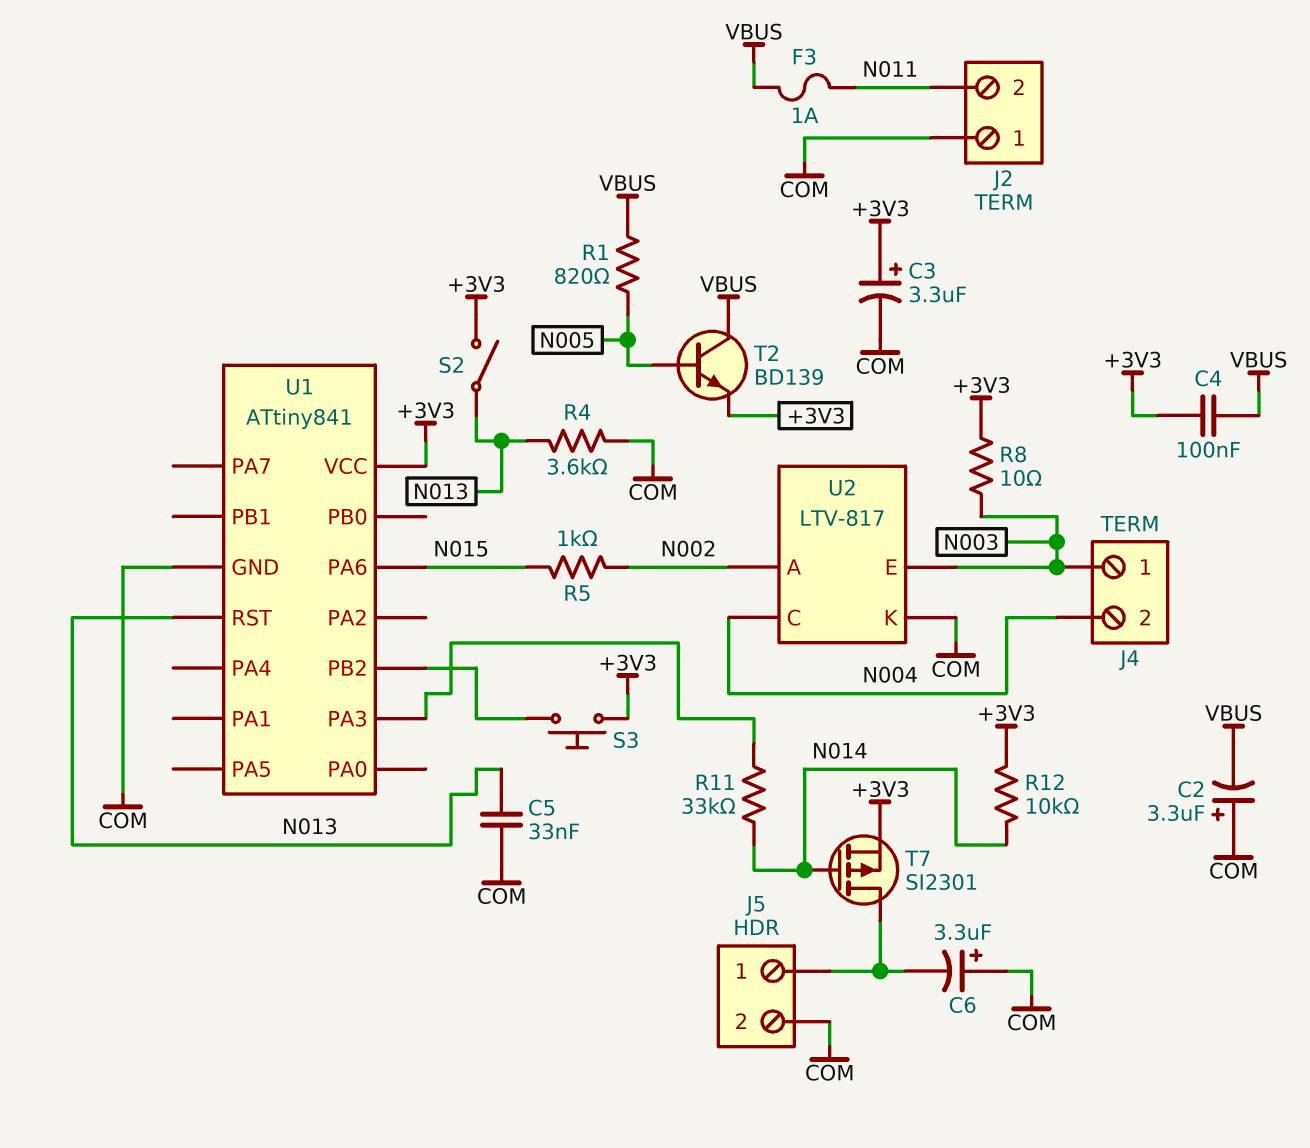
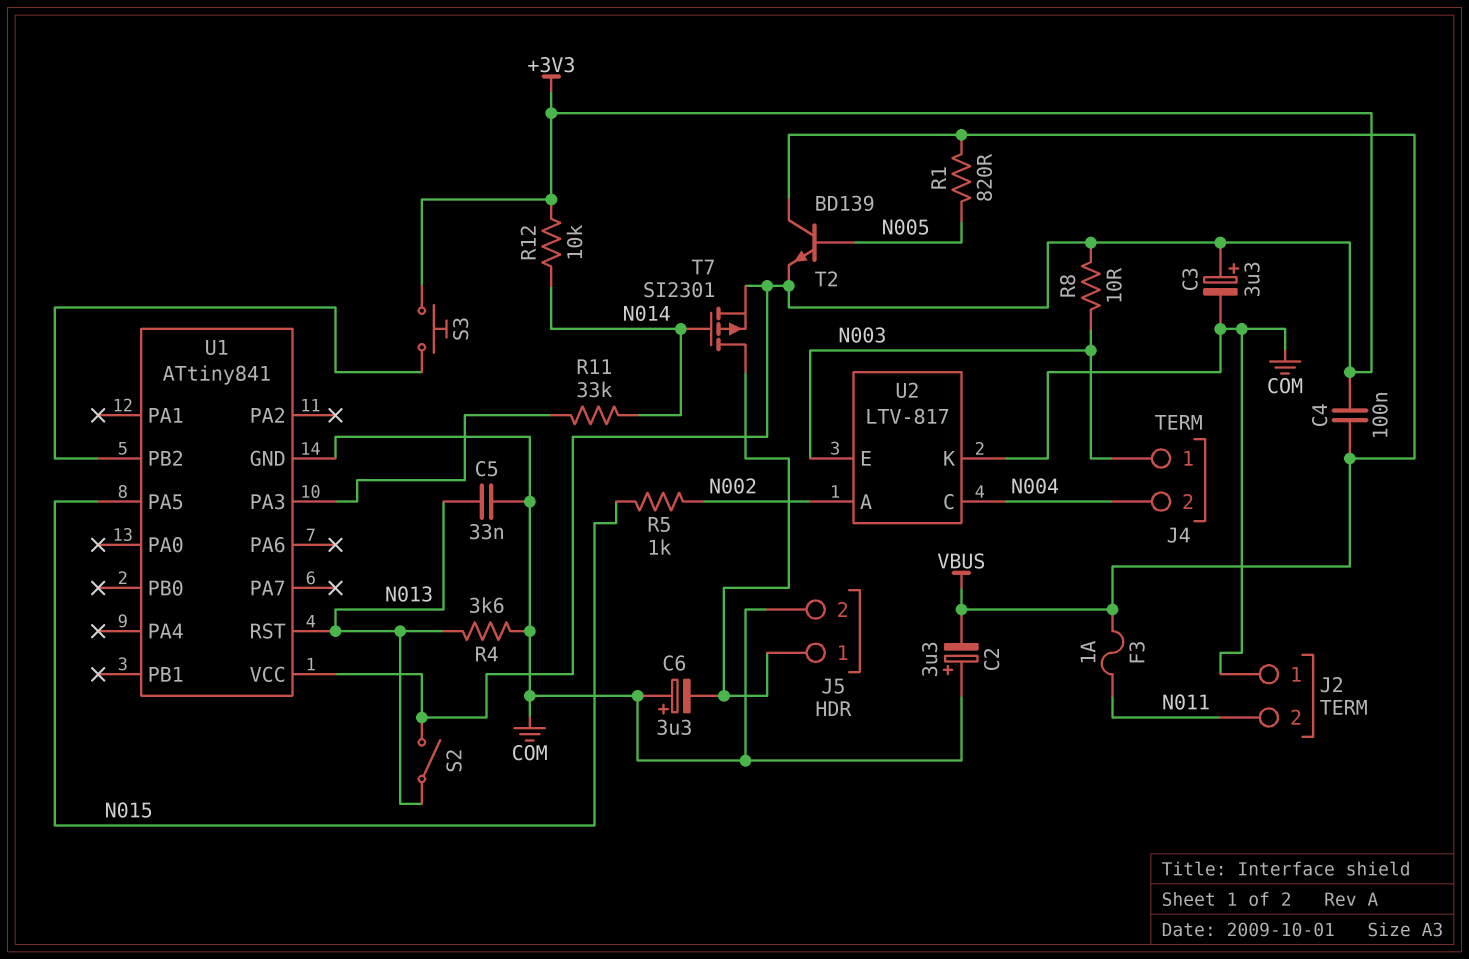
U1 pin PA5: none -> N015
U1 pin PA6: N015 -> none

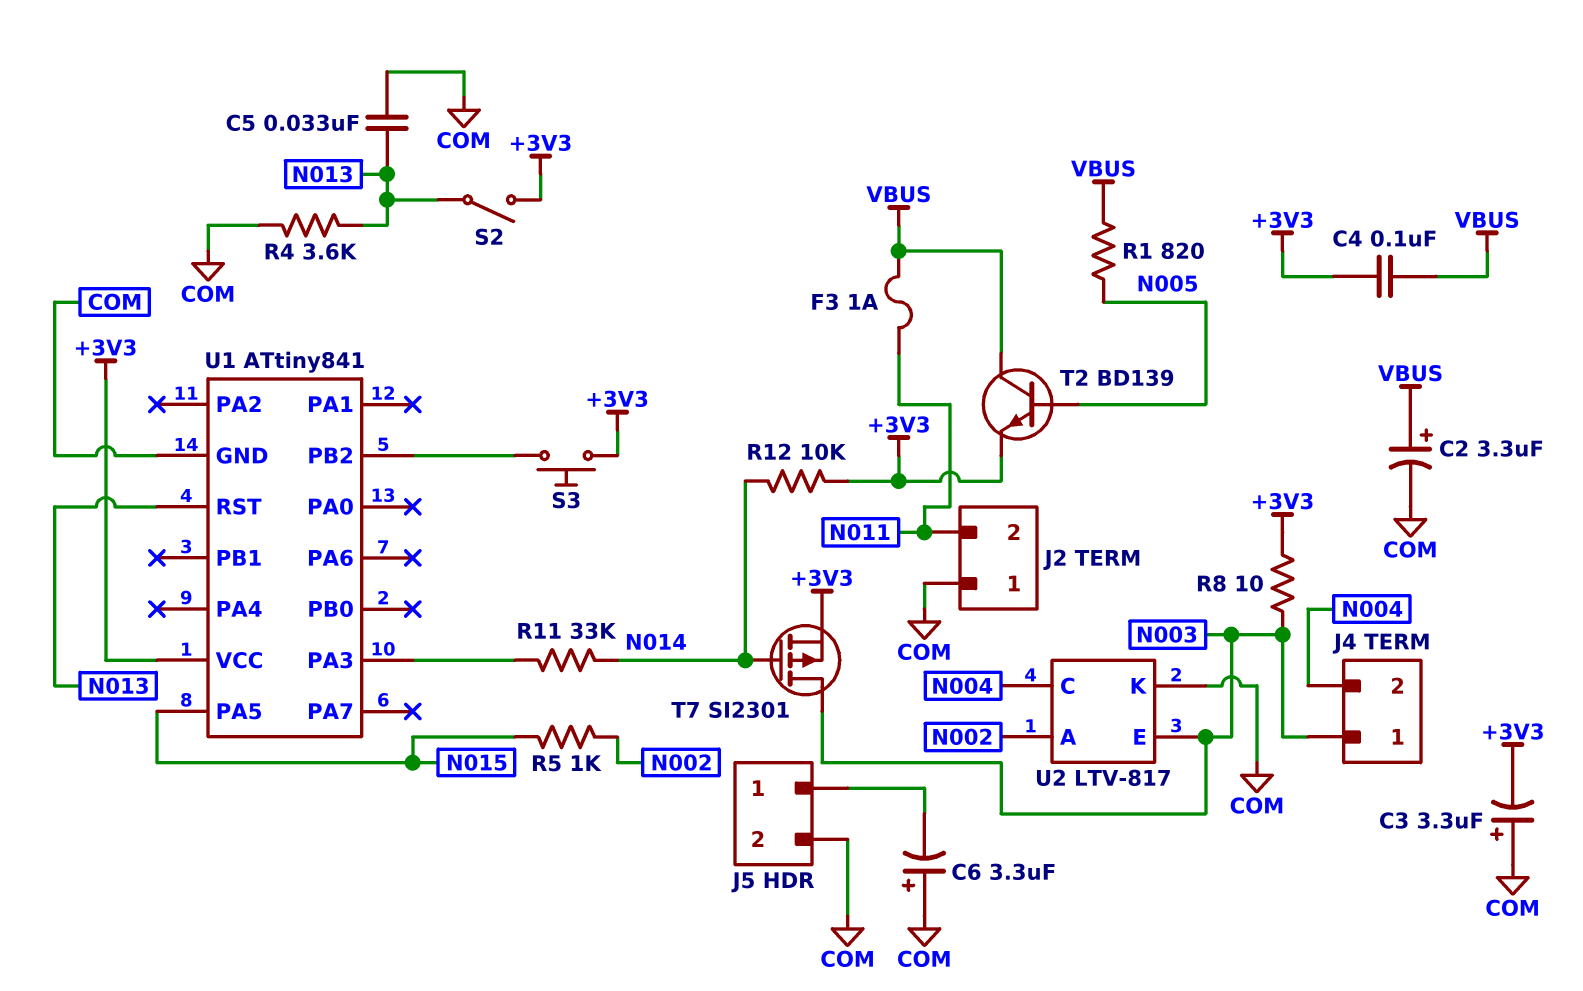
C2: 3.3uF (plus COM, minus VBUS) -> 3.3uF (plus VBUS, minus COM)
C3: 3.3uF (plus +3V3, minus COM) -> 3.3uF (plus COM, minus +3V3)
T7: PMOS SI2301 (G N014, D J5/1, S +3V3) -> PMOS SI2301 (G N014, D N003, S +3V3)

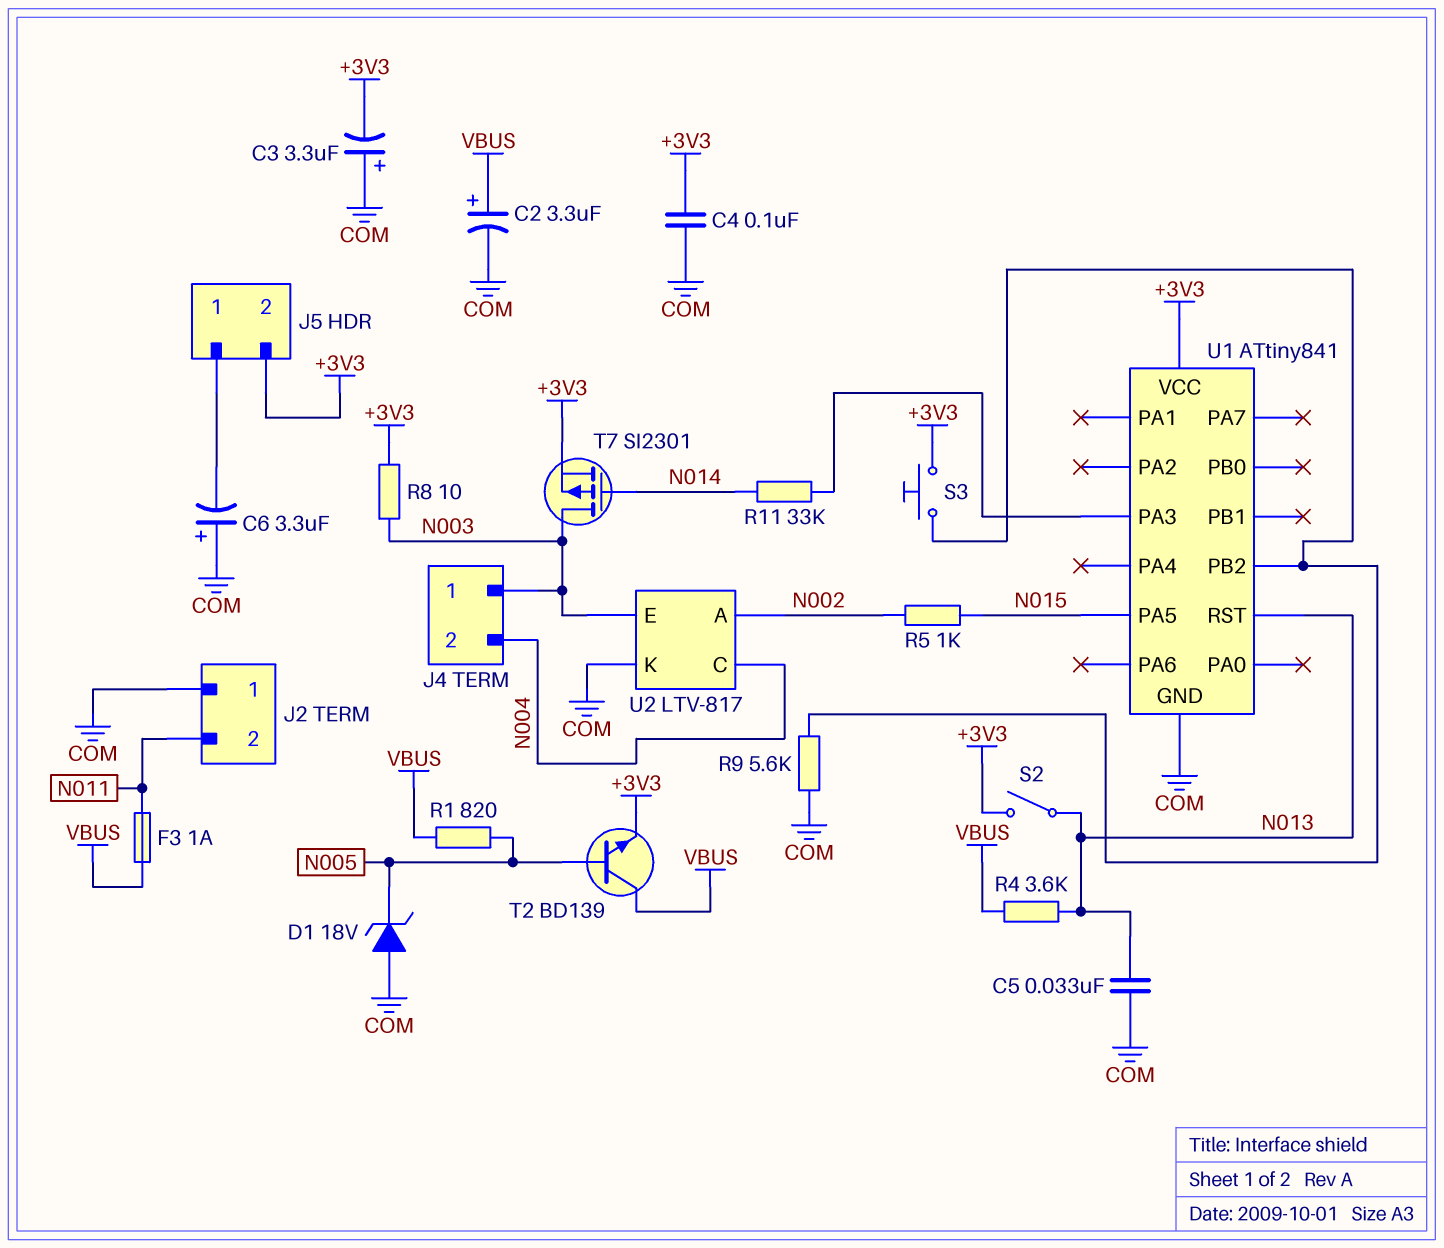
C4: 100nF (+3V3, VBUS) -> 100nF (+3V3, COM)
D1: none -> zener 18V (A COM, K N005)
J5 pin 2: COM -> +3V3
R4: 3.6k (COM, N013) -> 3.6k (N013, VBUS)
R9: none -> 5.6k (COM, U1/PB2)
R12: 10k (+3V3, N014) -> none

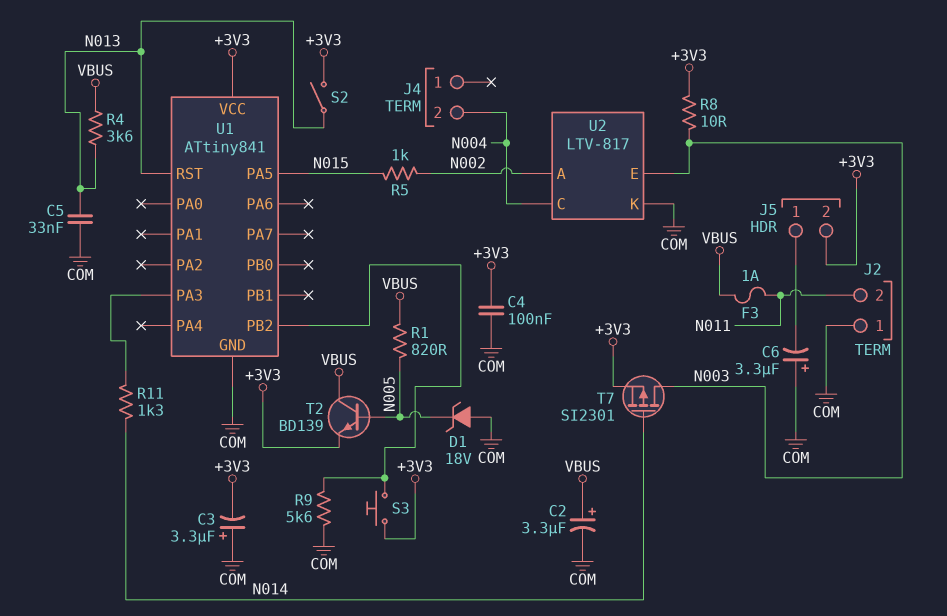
J4 pin 1: N003 -> none
R11: 33k (N014, U1/PA3) -> 1.3k (N014, U1/PA3)

